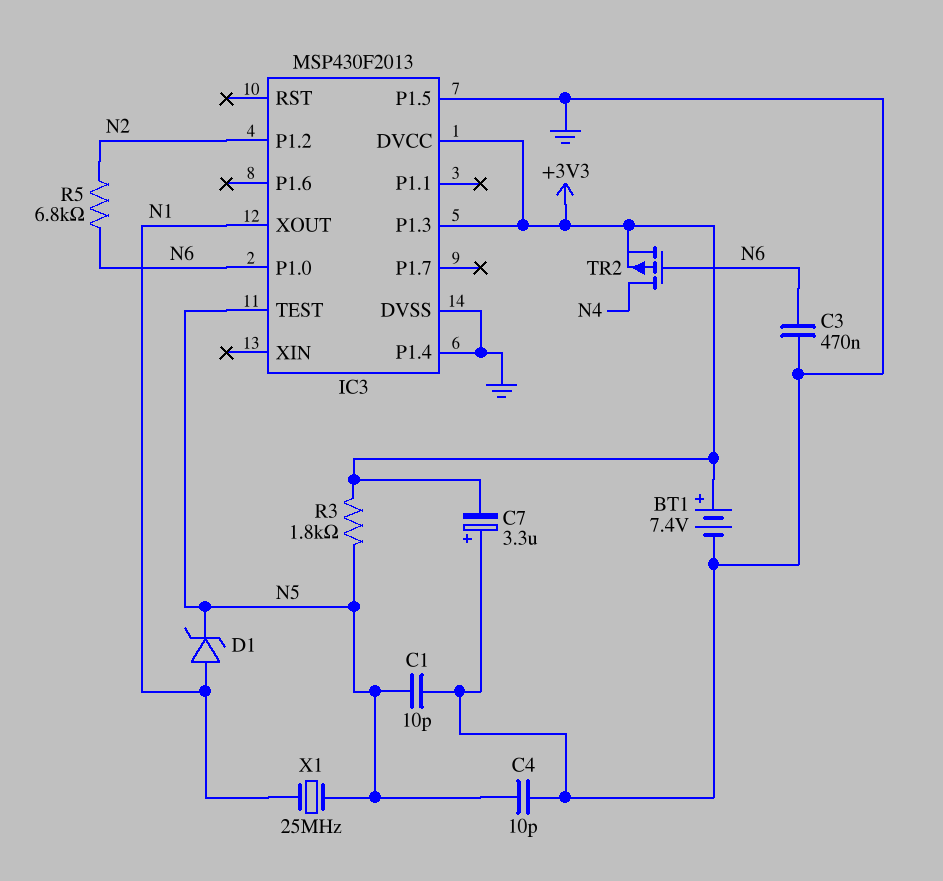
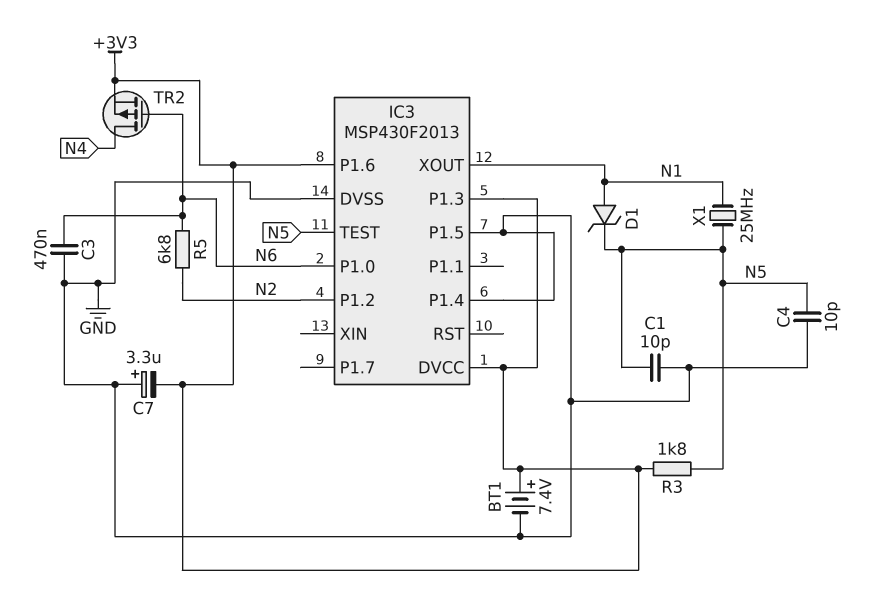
IC3 pin P1.6: none -> +3V3

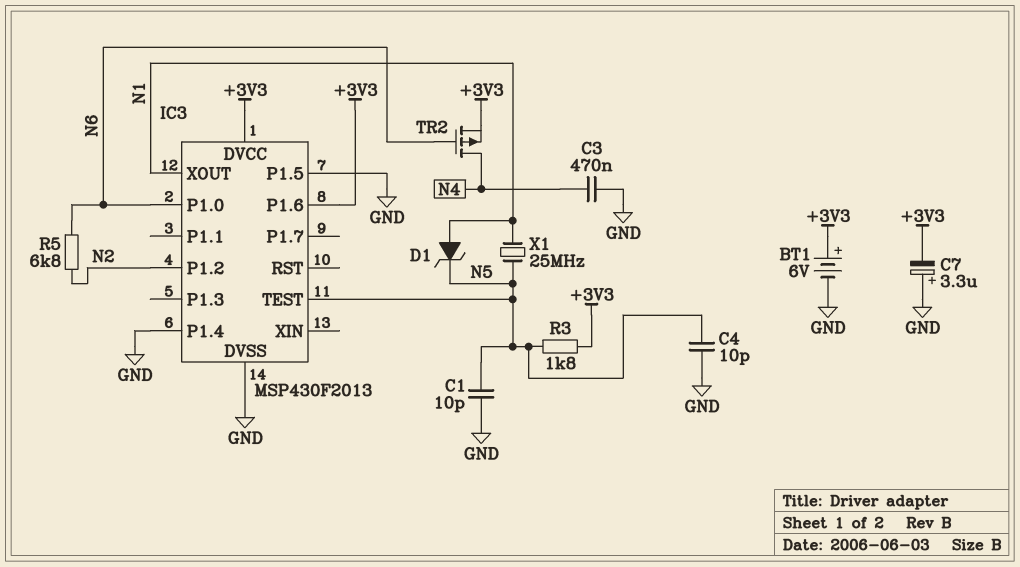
BT1: 7.4V (plus +3V3, minus GND) -> 6V (plus +3V3, minus GND)
C3: 470nF (GND, N6) -> 470nF (GND, N4)
IC3 pin P1.3: +3V3 -> none

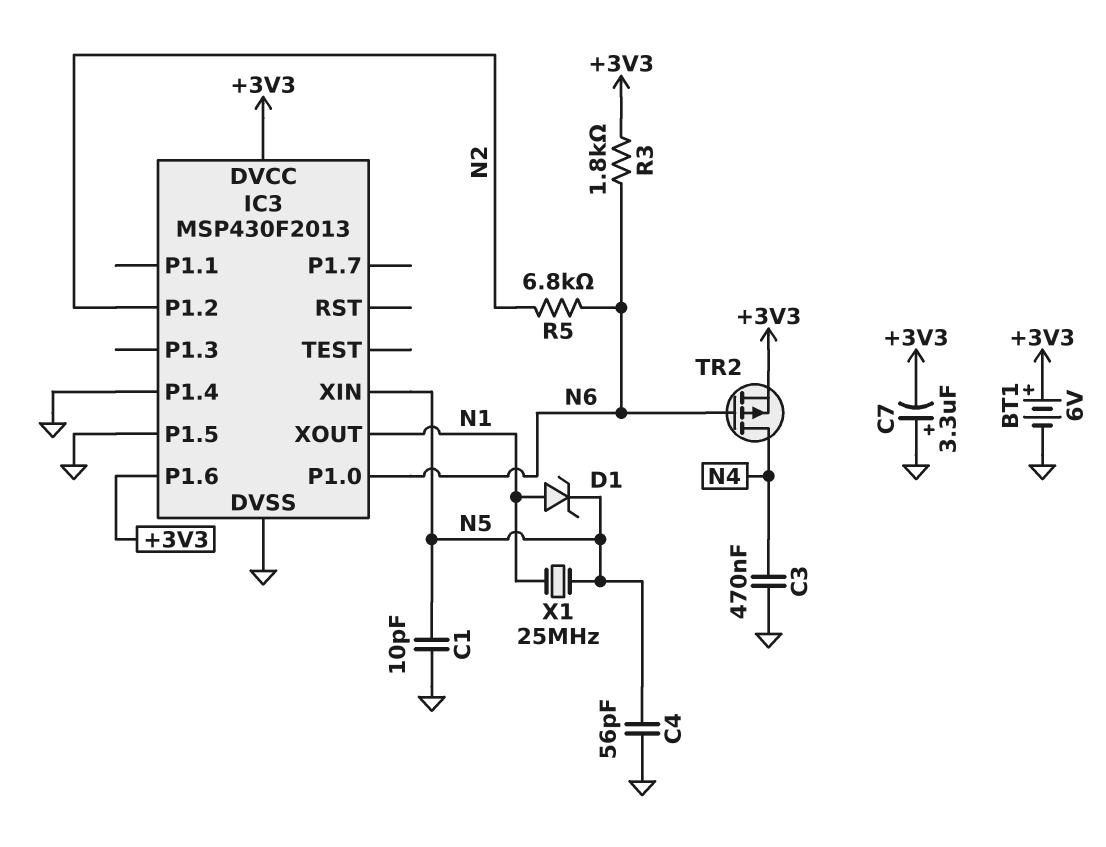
C4: 10pF (GND, N5) -> 56pF (GND, N5)
IC3 pin TEST: N5 -> none
IC3 pin XIN: none -> N5
R3: 1.8k (+3V3, N5) -> 1.8k (+3V3, N6)

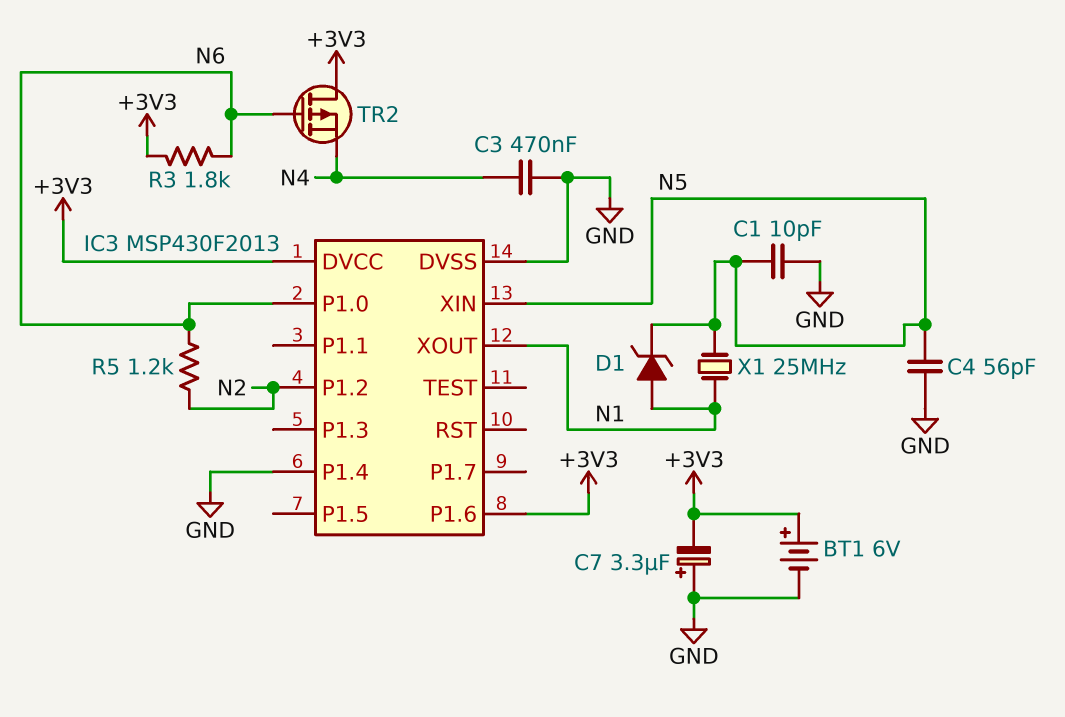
IC3 pin P1.5: GND -> none
R5: 6.8k (N2, N6) -> 1.2k (N2, N6)
TR2: PMOS (G N6, D N4, S +3V3) -> PMOS (G N6, D +3V3, S N4)

